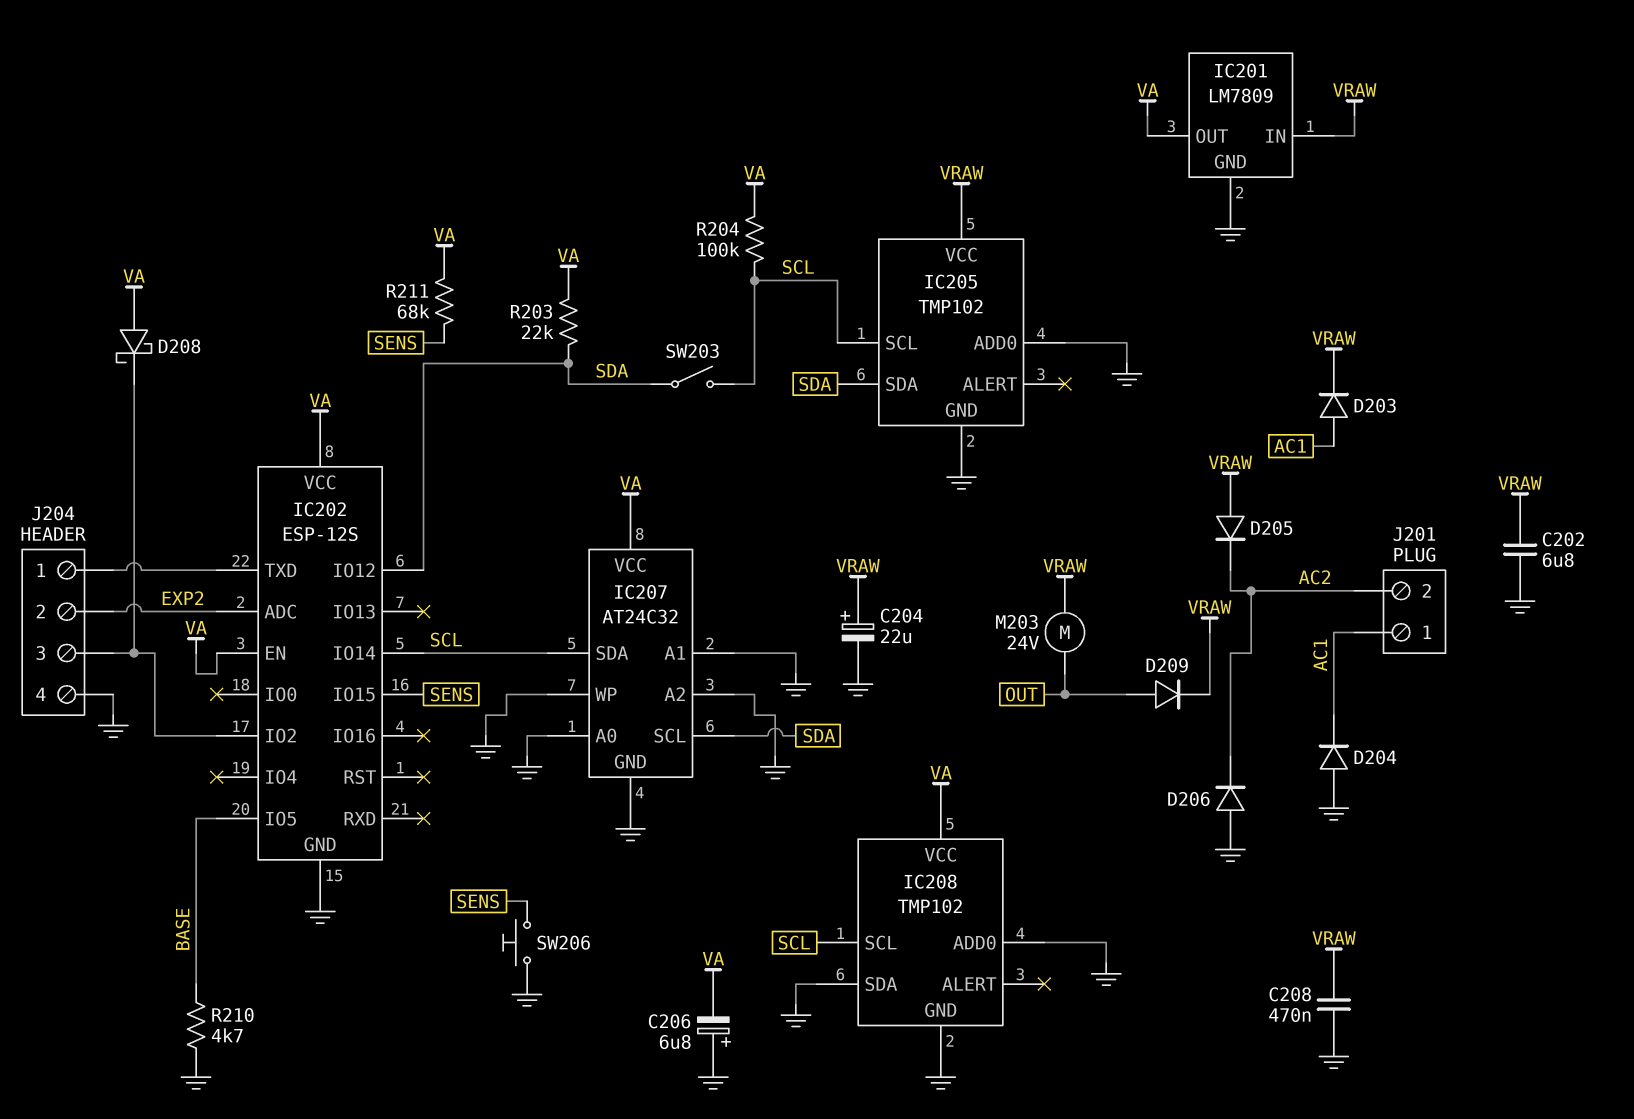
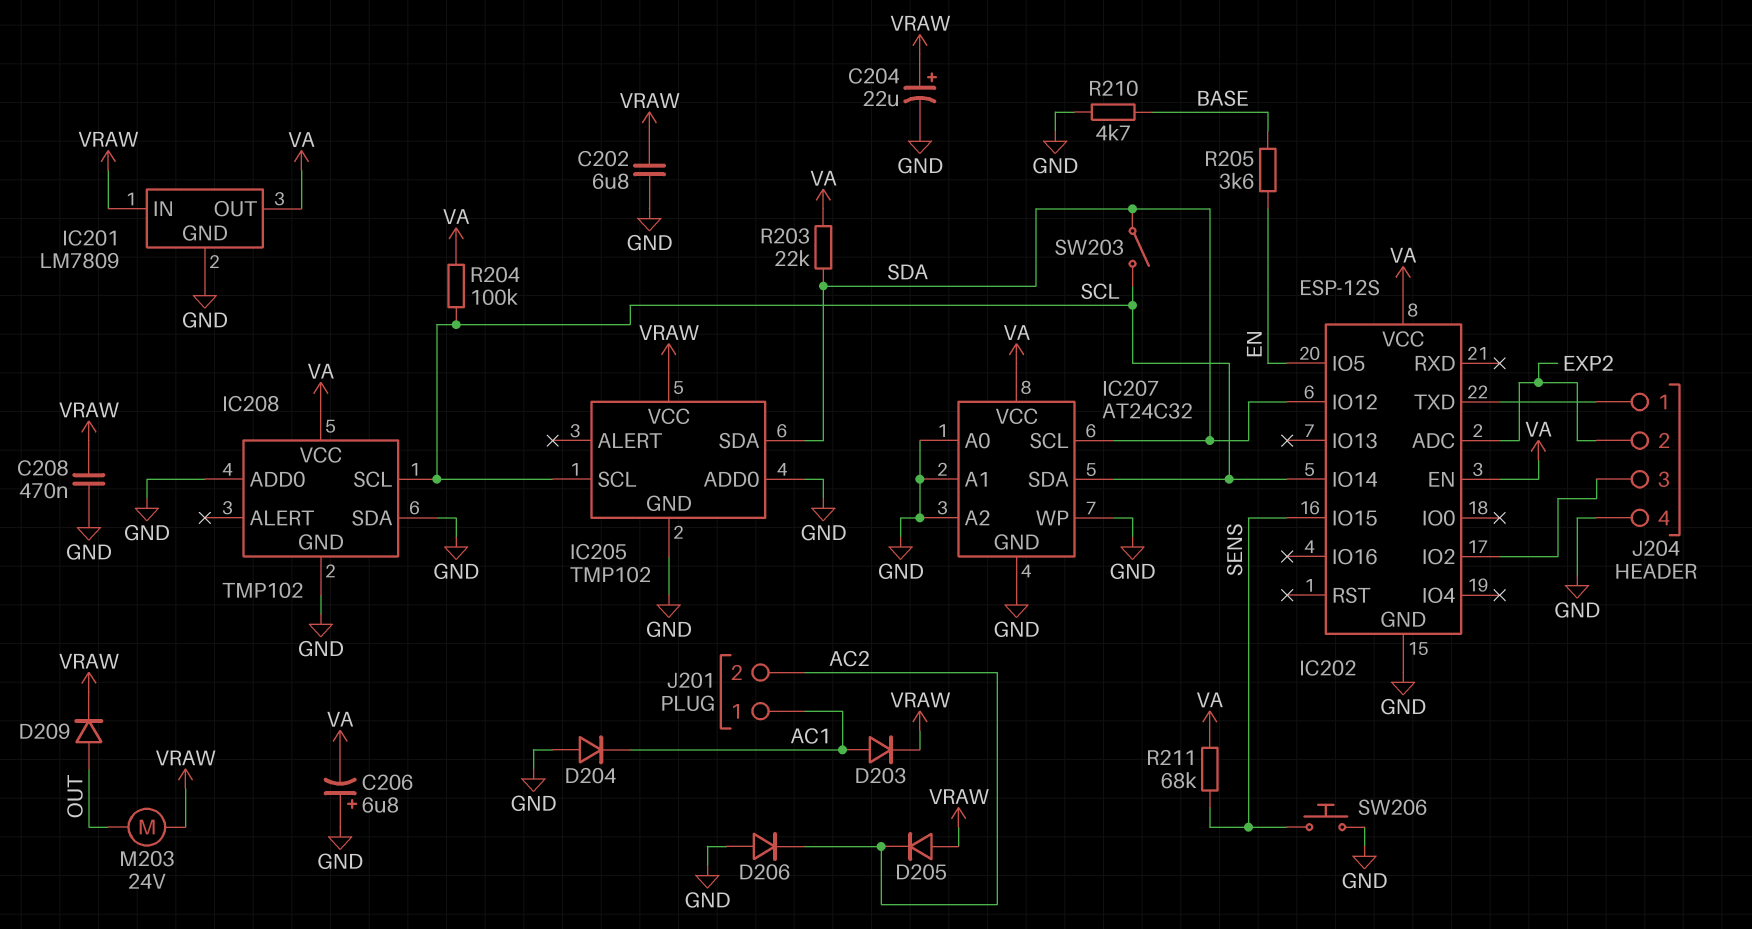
D208: schottky (A VA, K IC202/IO2) -> none
IC202 pin IO5: BASE -> EN
R205: none -> 3.6k (BASE, EN)

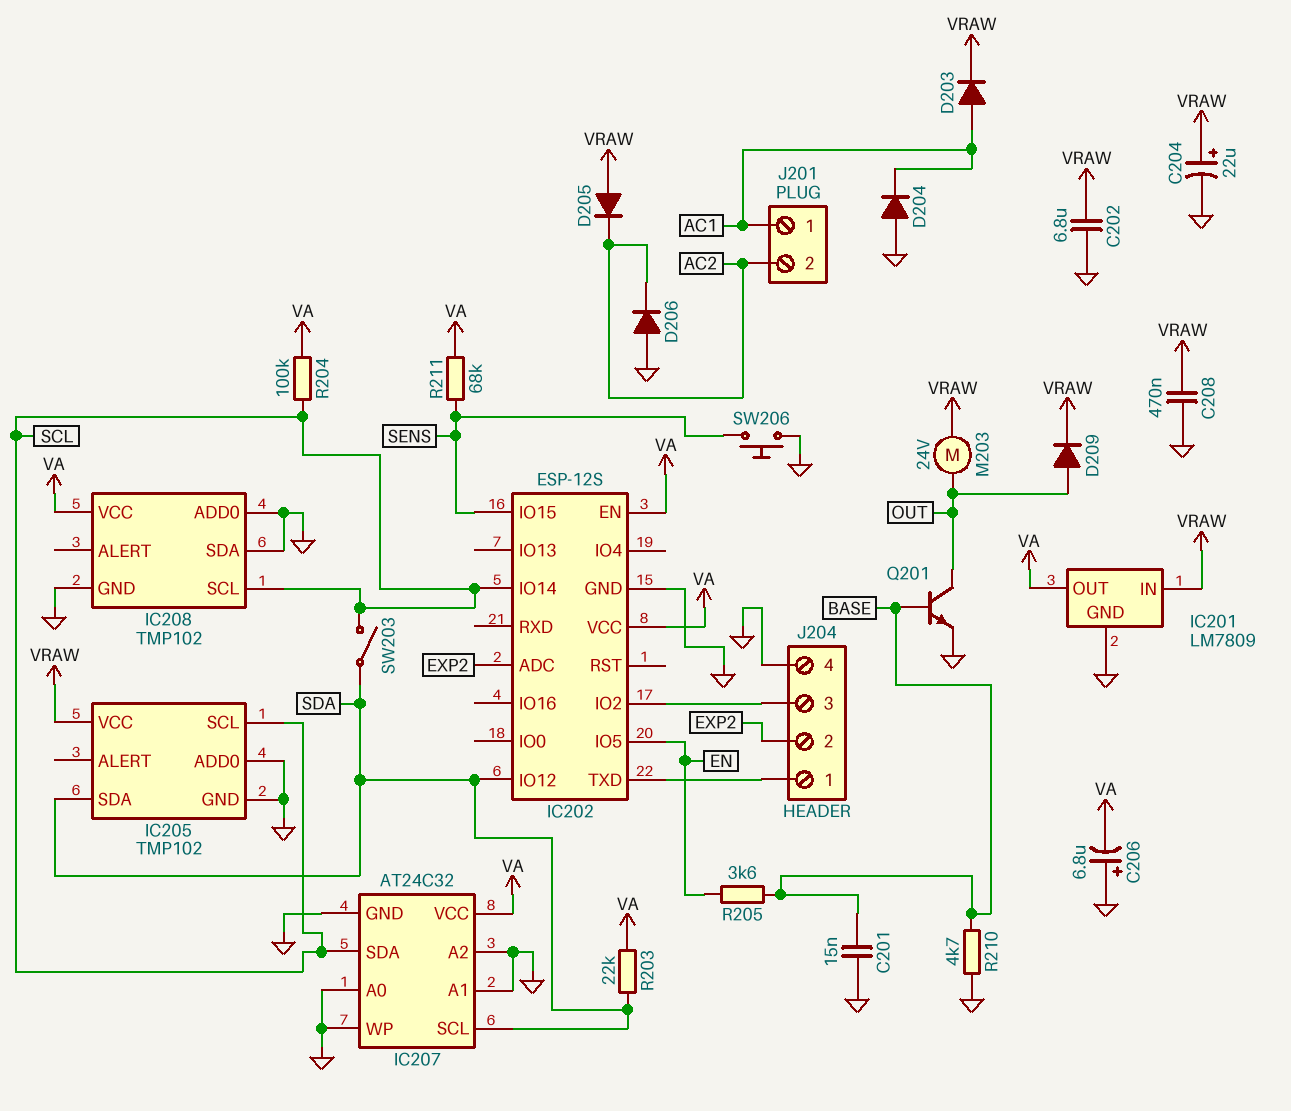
C201: none -> 15nF (BASE, GND)
Q201: none -> NPN (B BASE, C OUT, E GND)

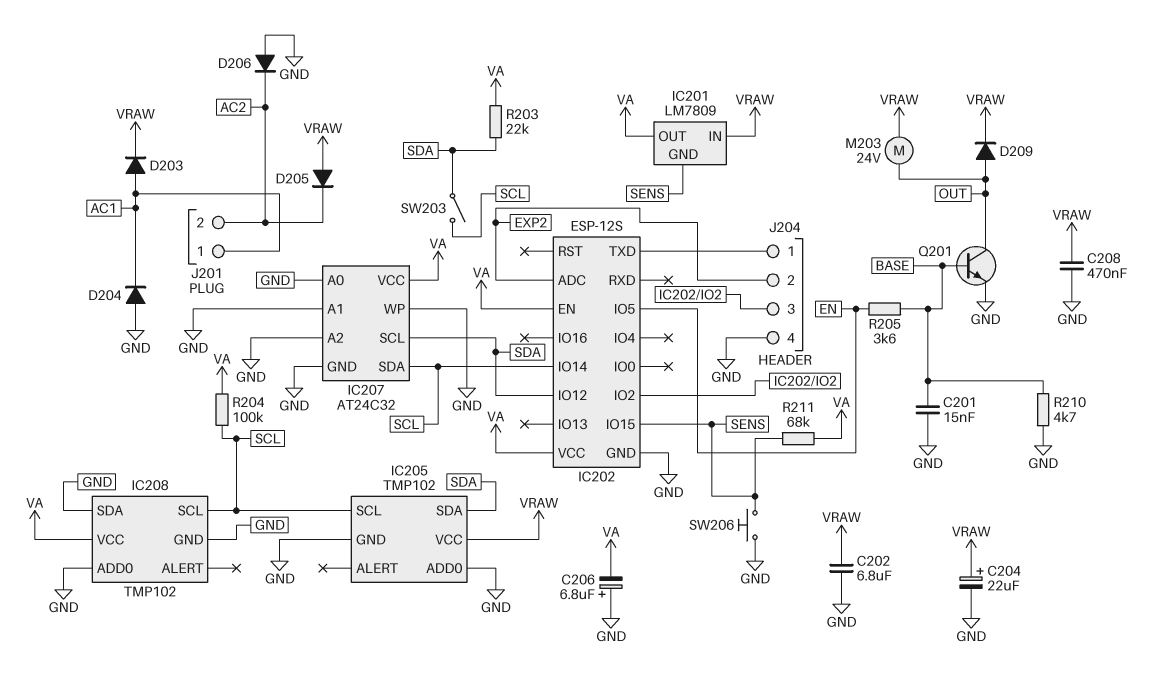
IC201 pin GND: GND -> SENS

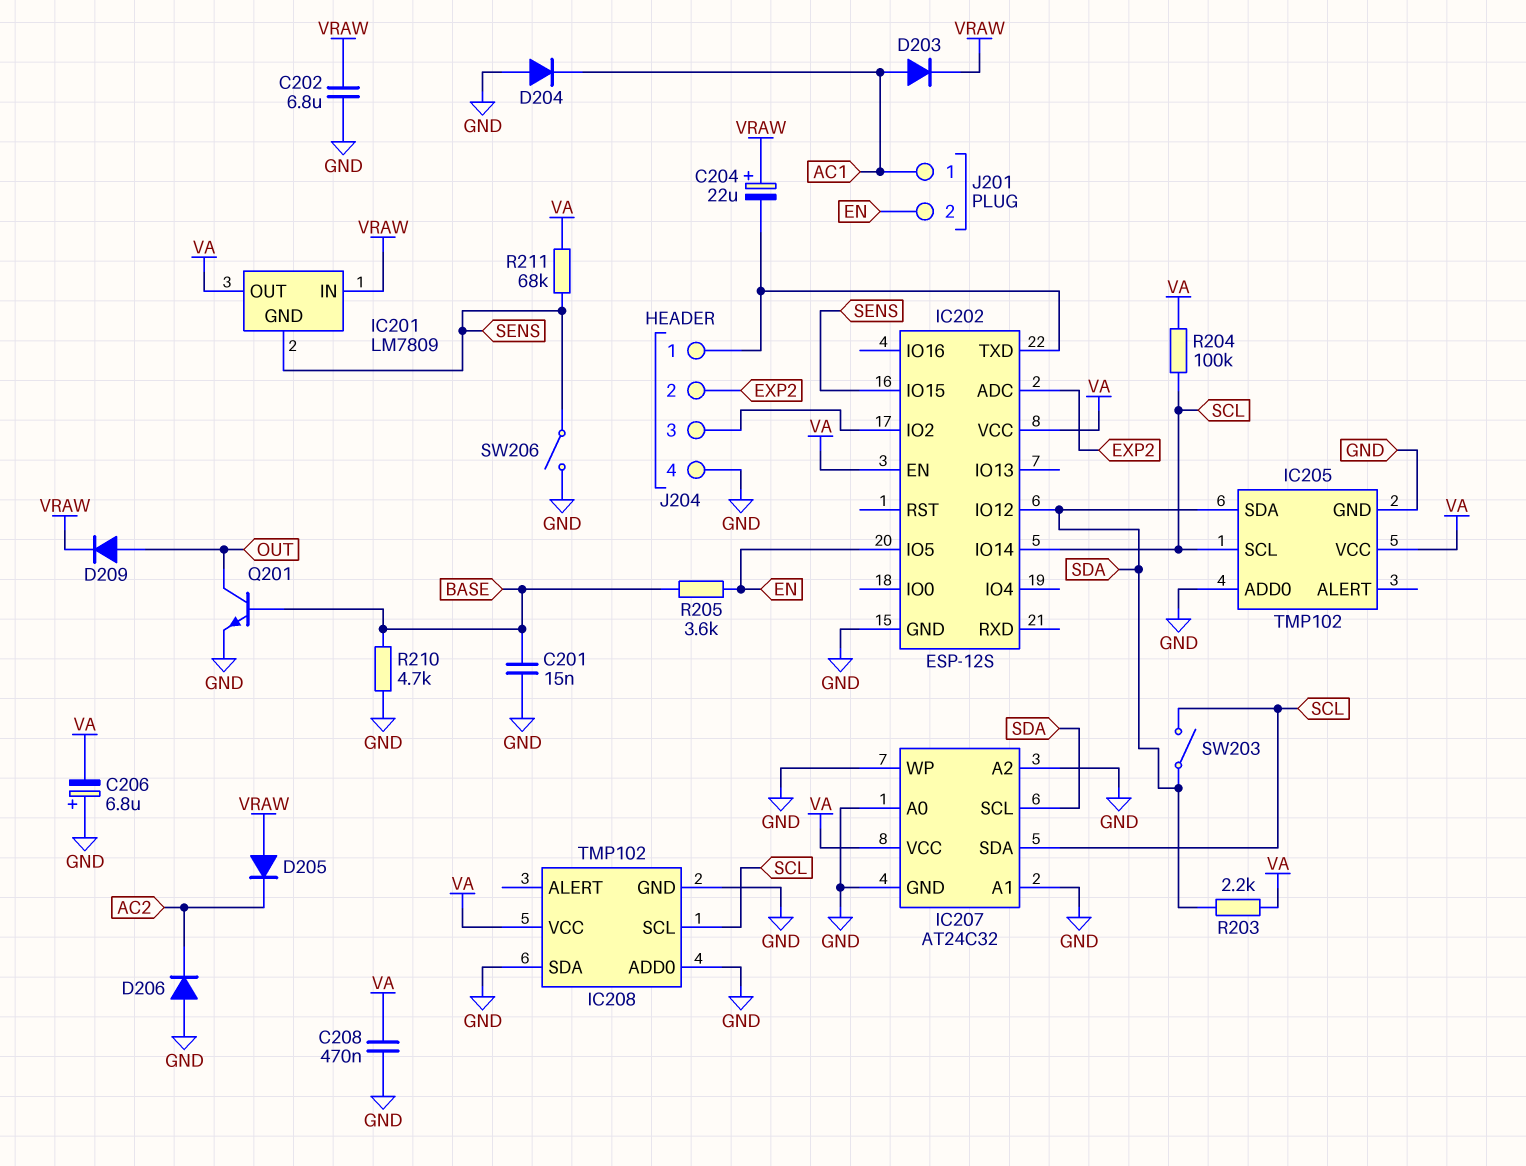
C204: 22uF (plus VRAW, minus GND) -> 22uF (plus VRAW, minus IC202/TXD)
C208: 470nF (GND, VRAW) -> 470nF (GND, VA)
IC205 pin VCC: VRAW -> VA
J201 pin 2: AC2 -> EN
M203: motor 24V (OUT, VRAW) -> none
R203: 22k (SDA, VA) -> 2.2k (SDA, VA)
SW206: button (GND, SENS) -> switch (GND, SENS)

